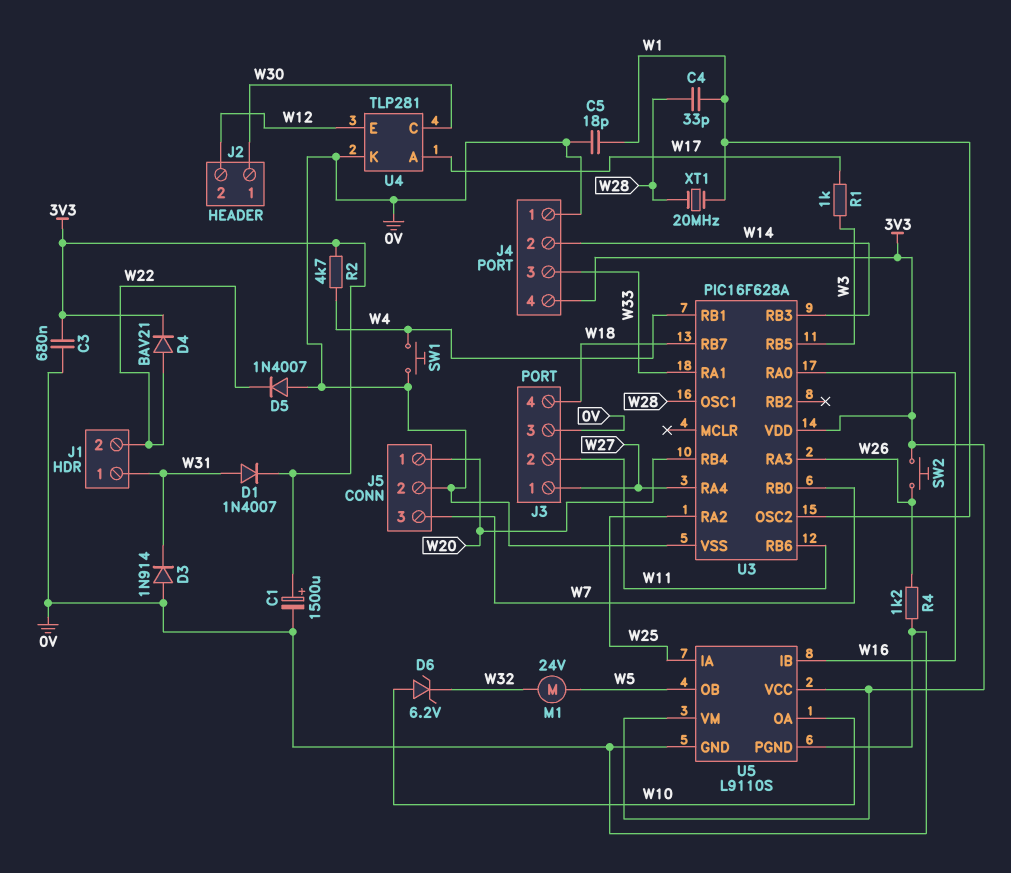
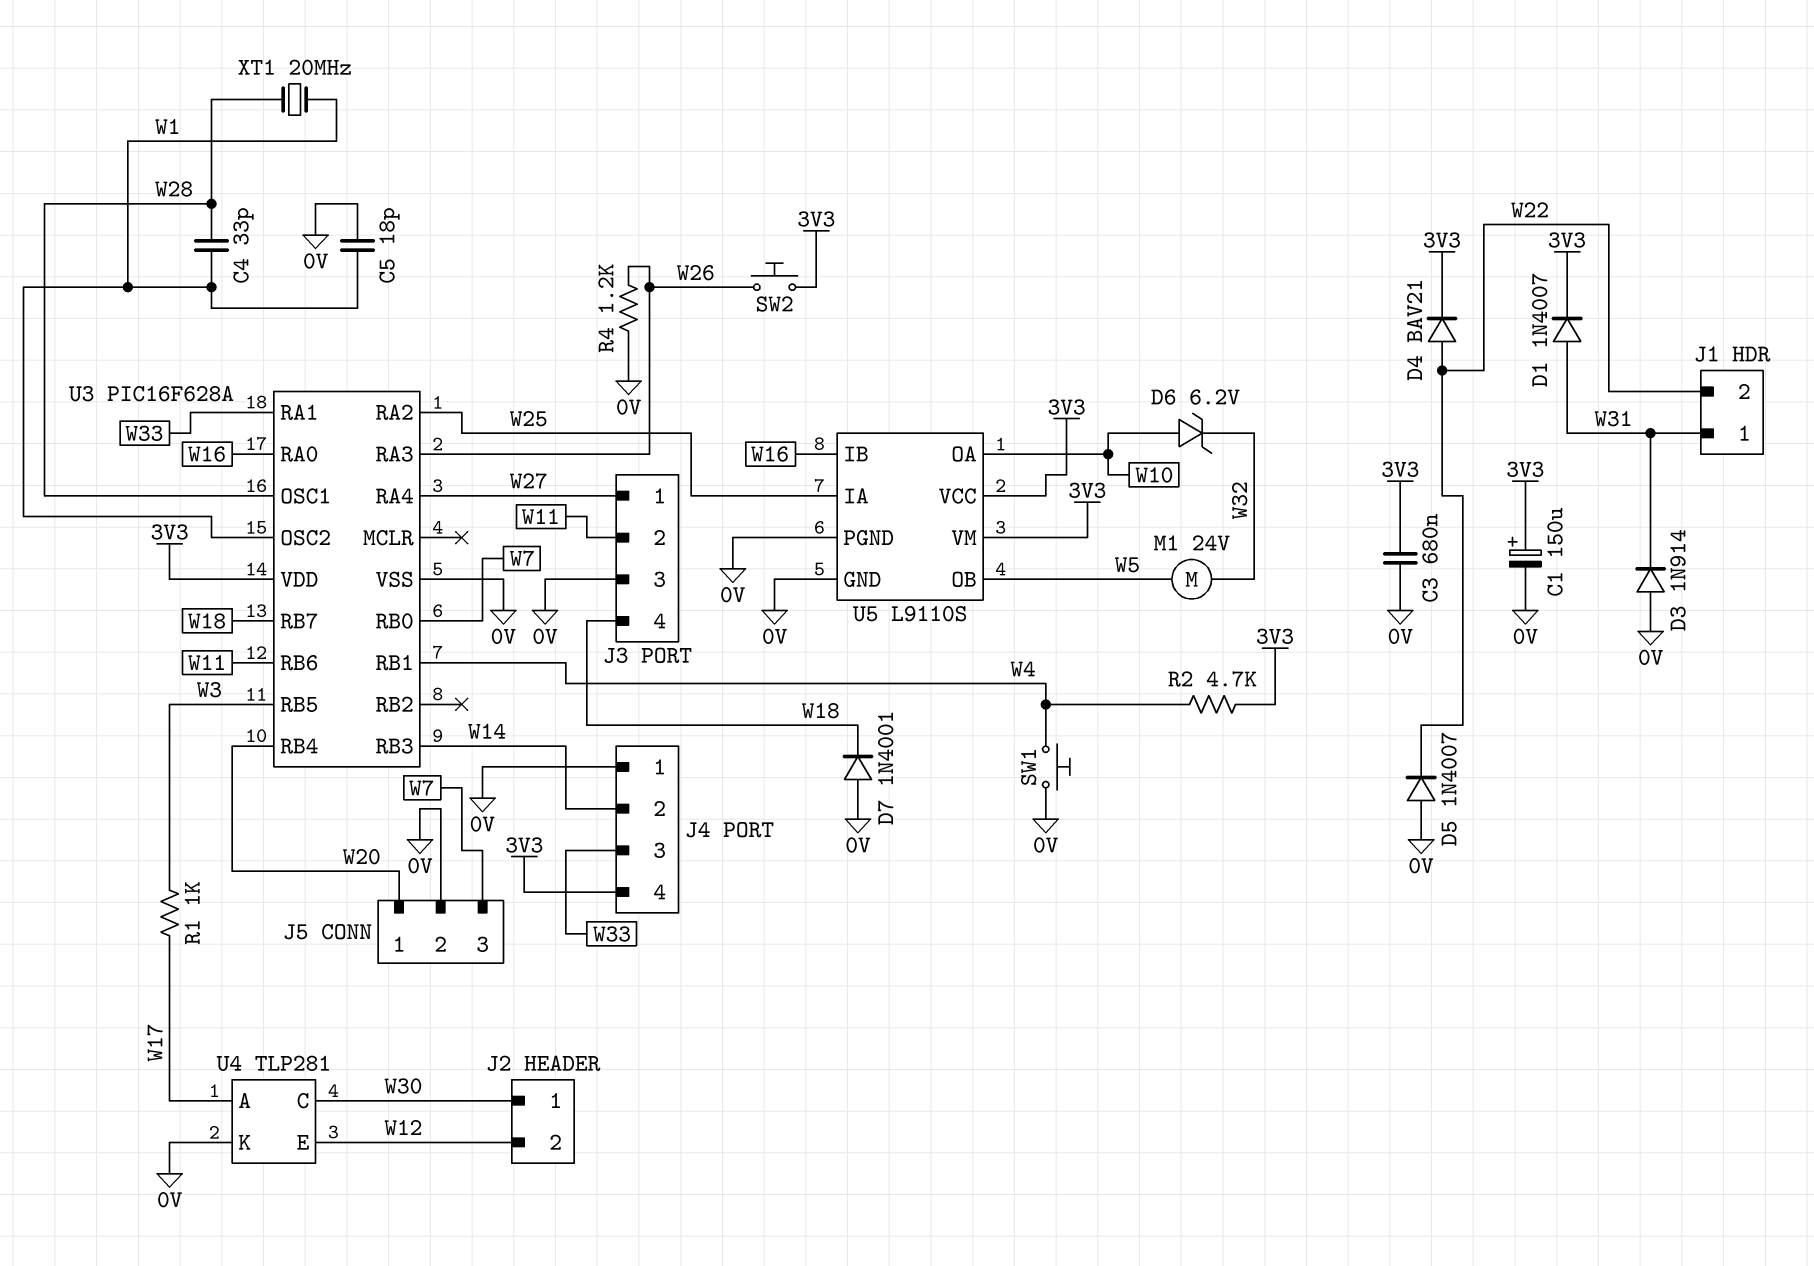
C1: 1500uF (plus 3V3, minus 0V) -> 150uF (plus 3V3, minus 0V)
D7: none -> diode 1N4001 (A 0V, K W18)

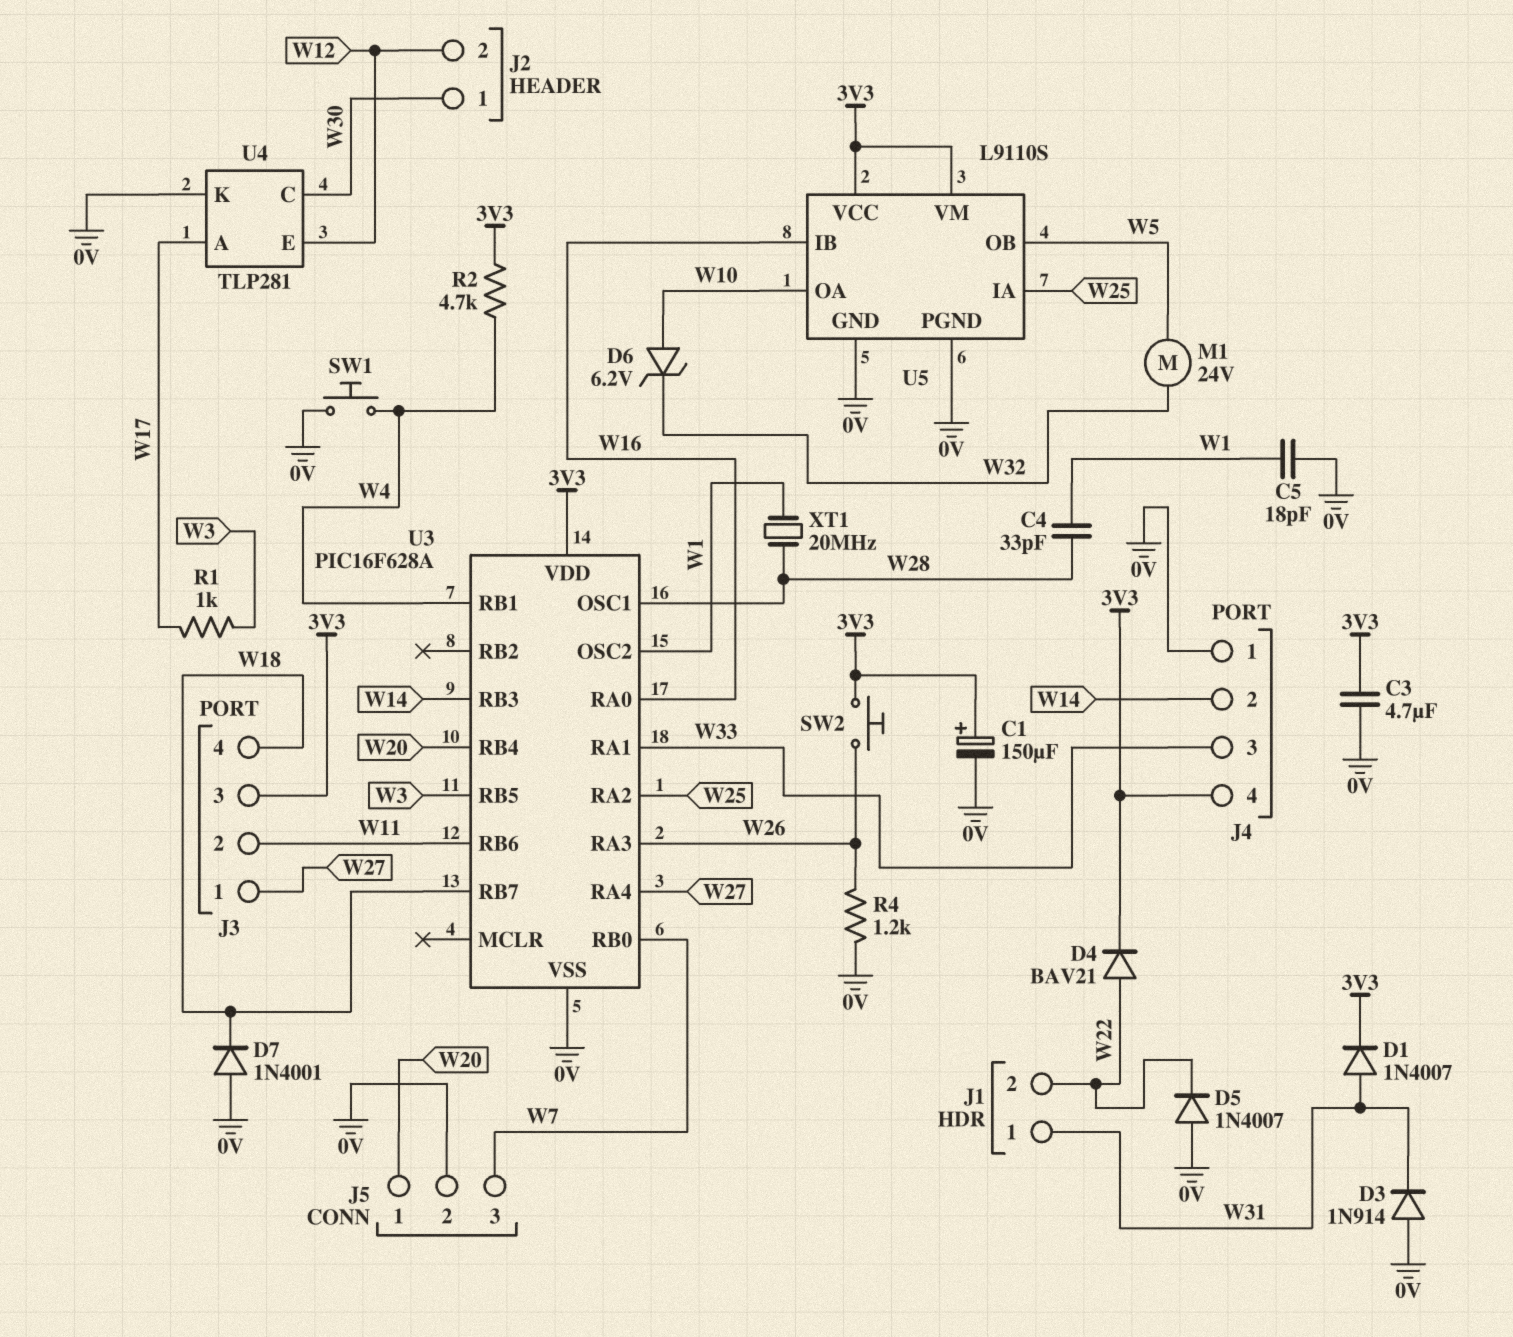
C3: 680nF (0V, 3V3) -> 4.7uF (0V, 3V3)
J3 pin 3: 0V -> 3V3

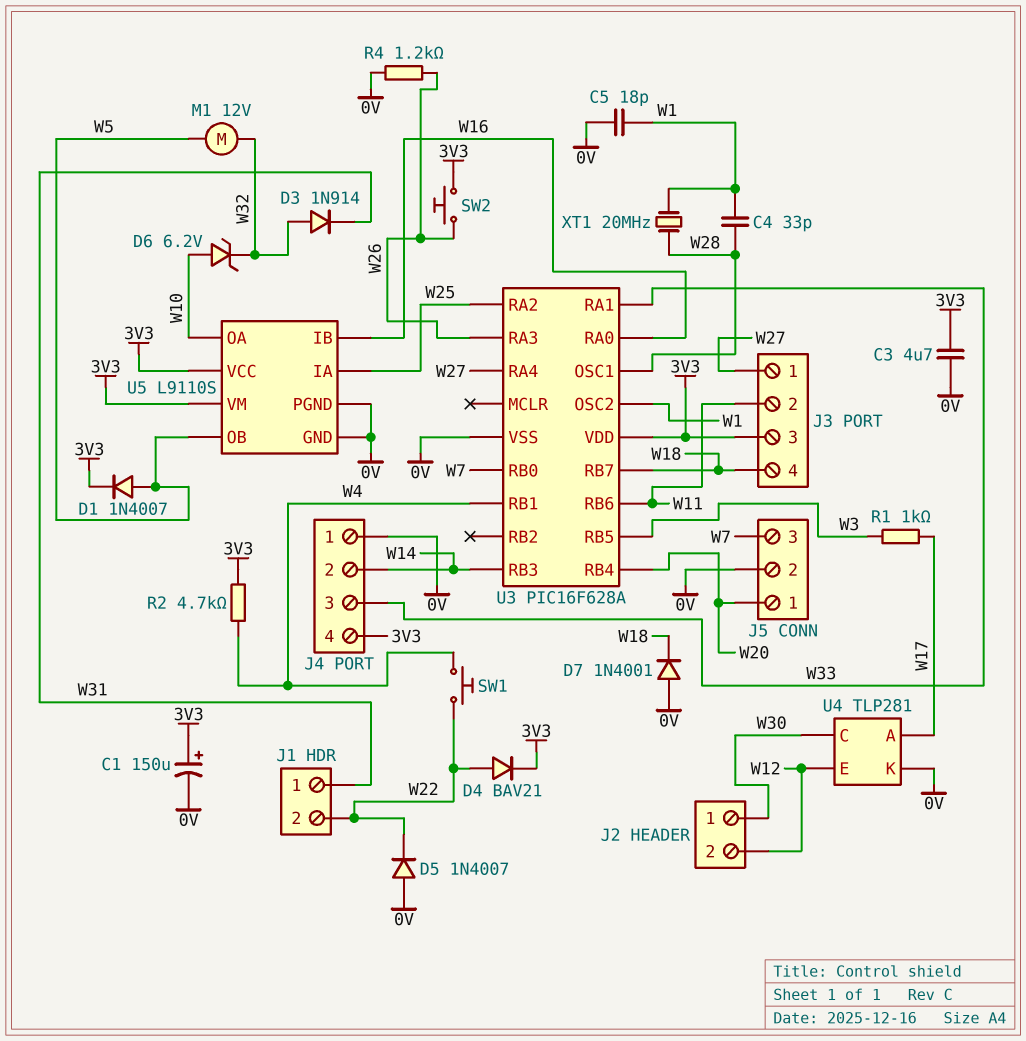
D1: diode 1N4007 (A W31, K 3V3) -> diode 1N4007 (A W5, K 3V3)
D3: diode 1N914 (A 0V, K W31) -> diode 1N914 (A W32, K W31)
M1: motor 24V (W5, W32) -> motor 12V (W5, W32)
SW1: button (0V, W4) -> button (W4, W22)

